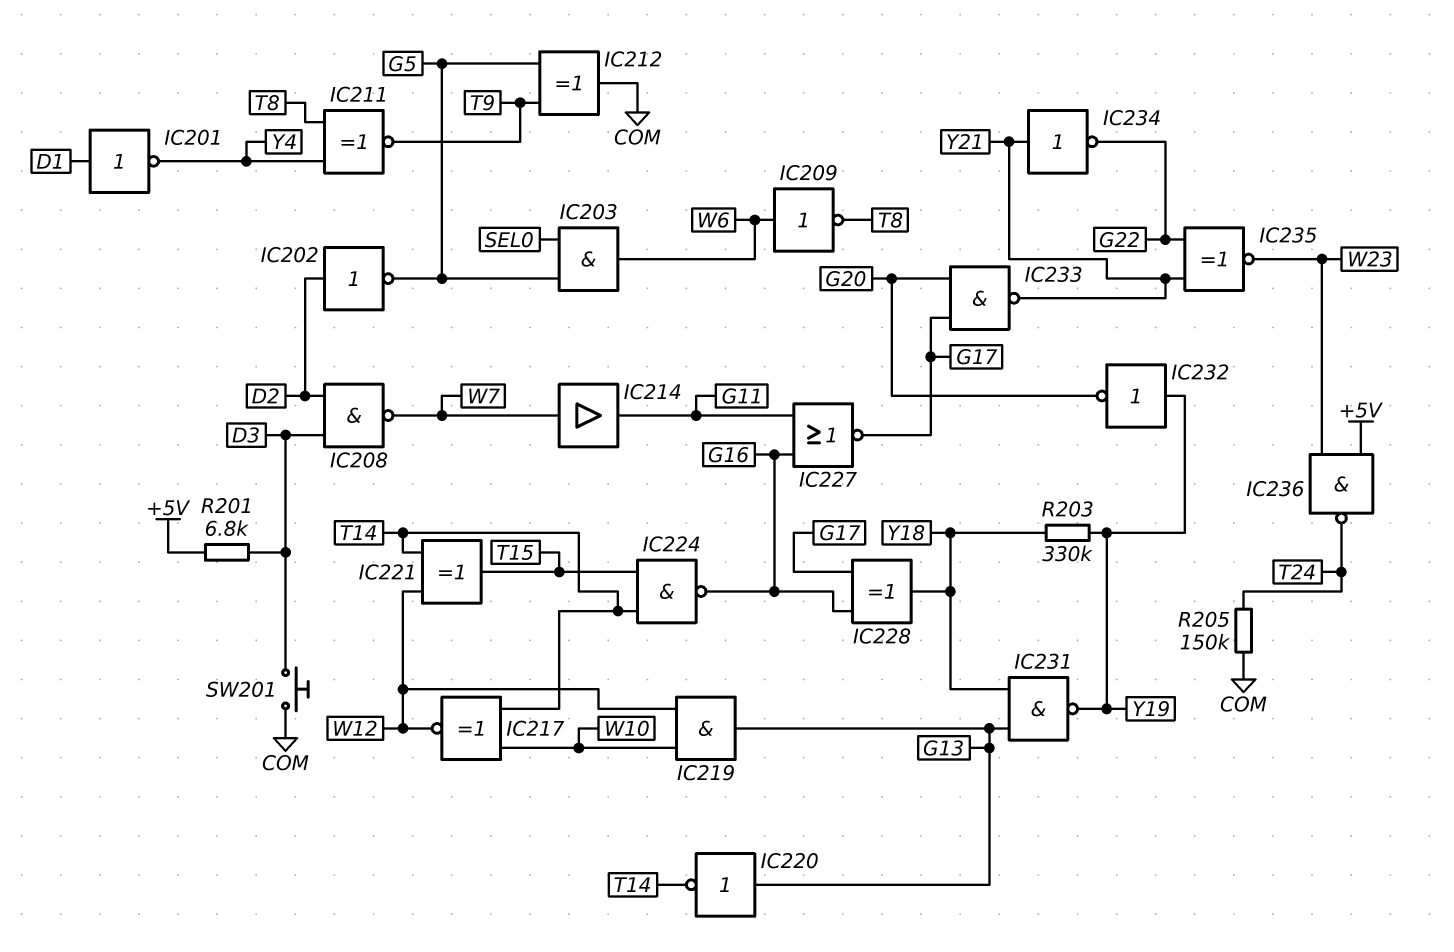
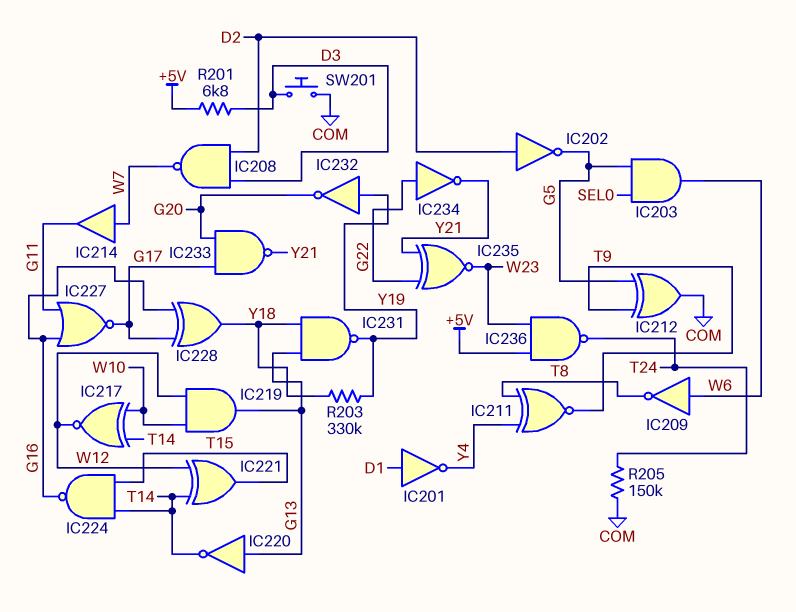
IC234: NOT (in Y21, out G22) -> NOT (in G22, out Y21)

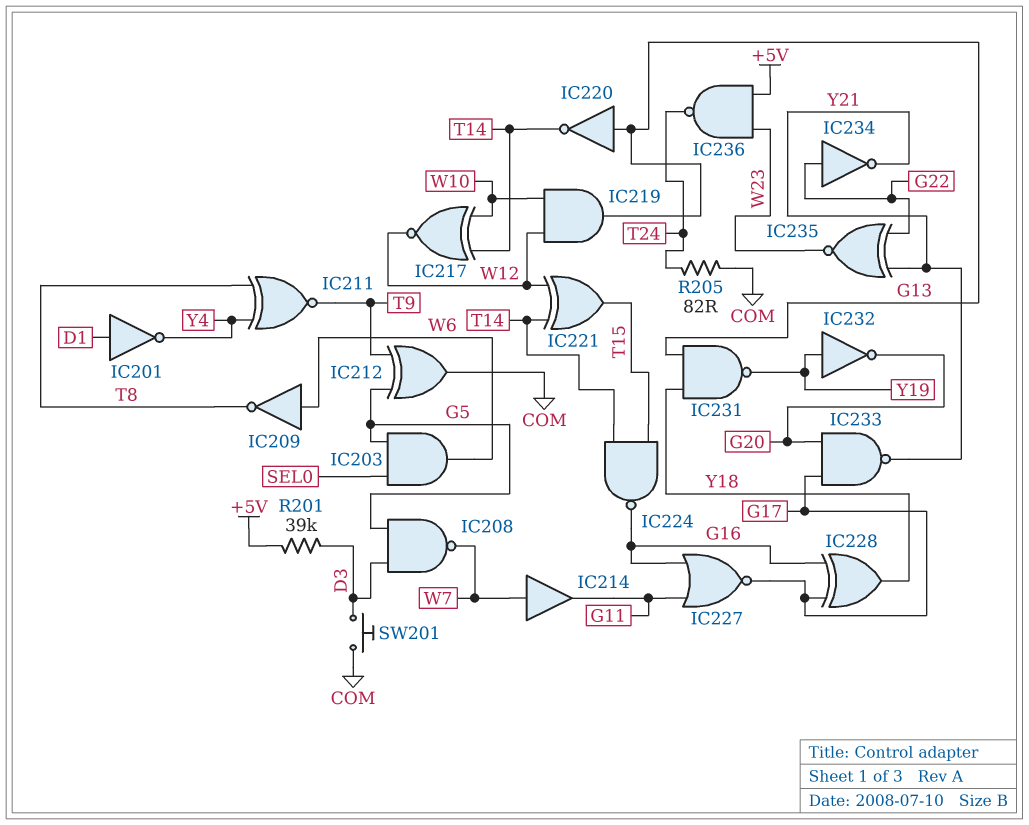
IC202: NOT (in D2, out G5) -> none
IC208: NAND (in D2, in D3, out W7) -> NAND (in D3, in G5, out W7)
R201: 6.8k (+5V, D3) -> 39k (+5V, D3)
R203: 330k (Y18, Y19) -> none
R205: 150k (COM, T24) -> 82 (COM, T24)

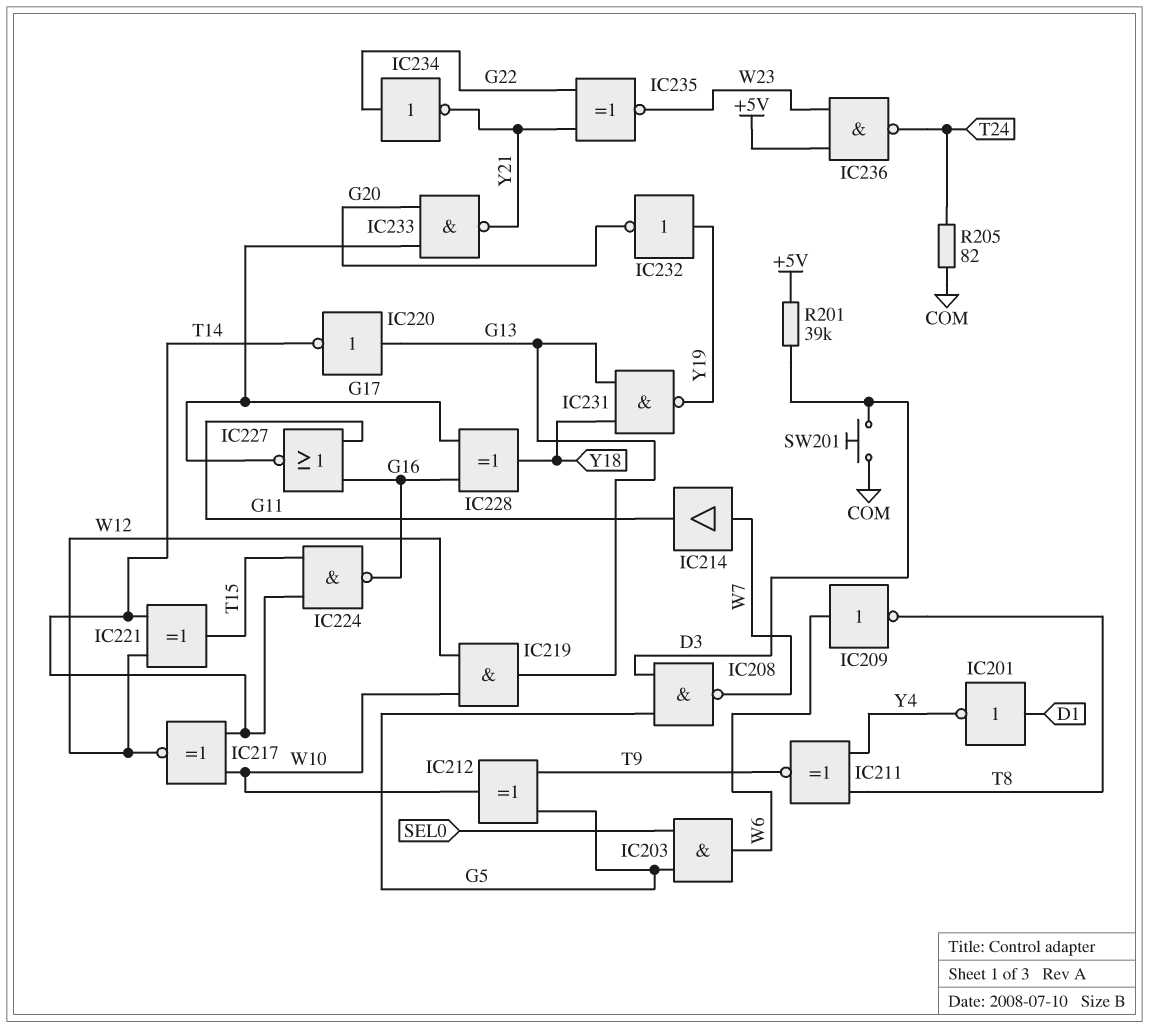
IC212: XOR (in G5, in T9, out COM) -> XOR (in G5, in T9, out W10)

